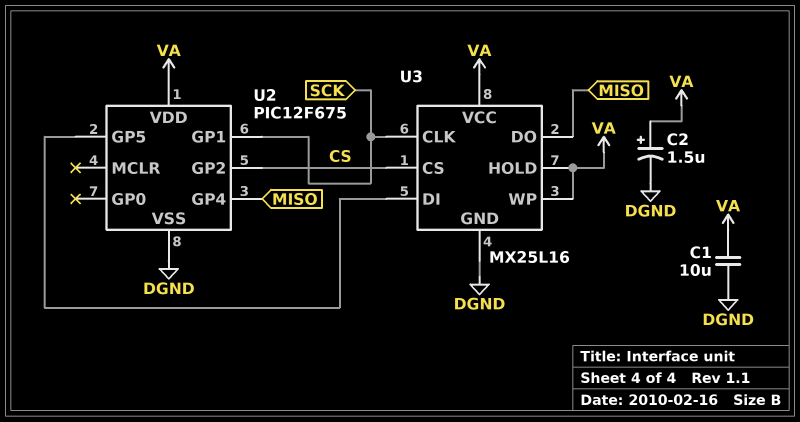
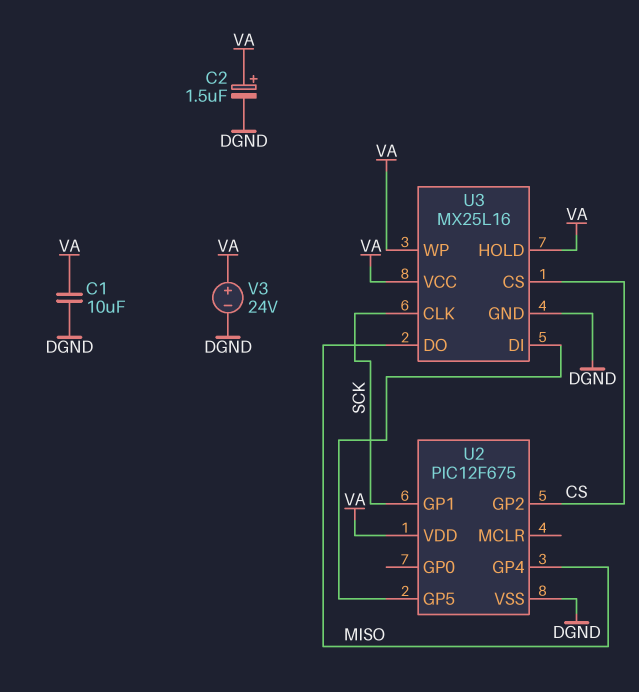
V3: none -> 24V (plus VA, minus DGND)

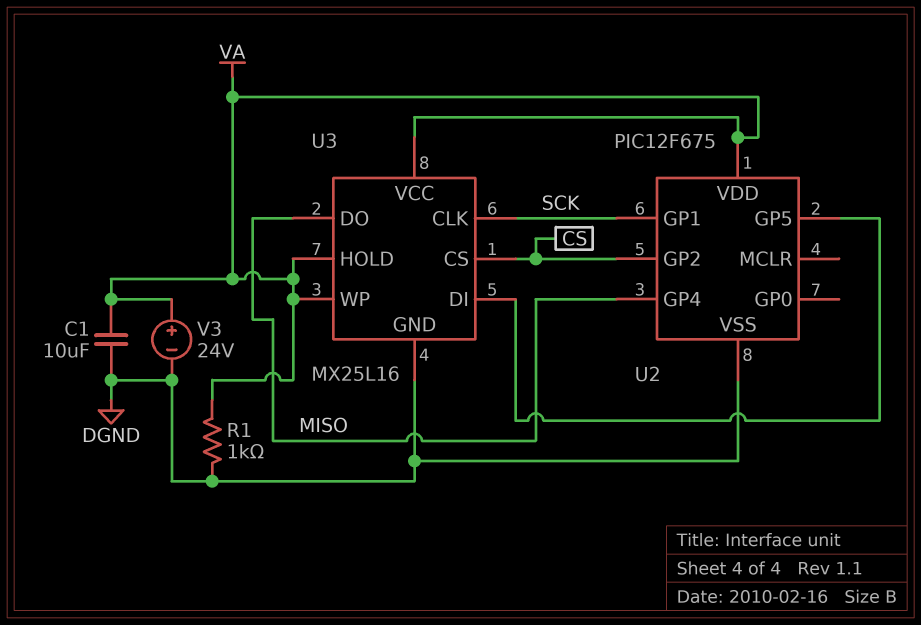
C2: 1.5uF (plus VA, minus DGND) -> none
R1: none -> 1k (DGND, VA)

